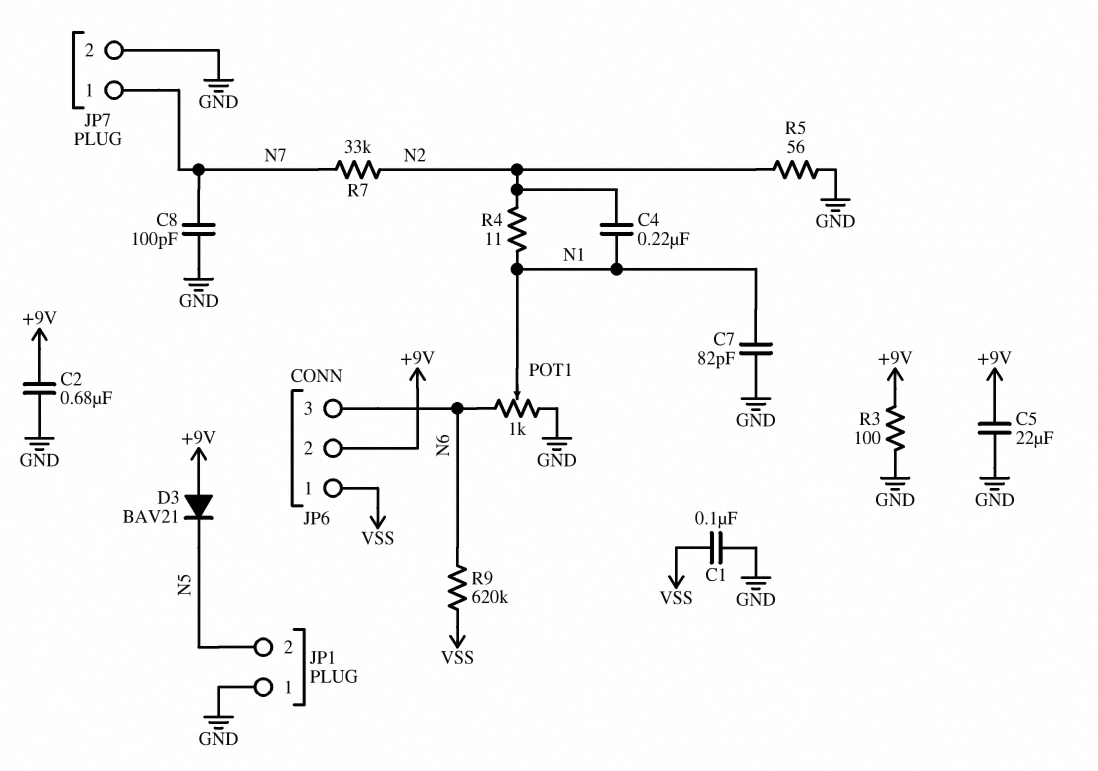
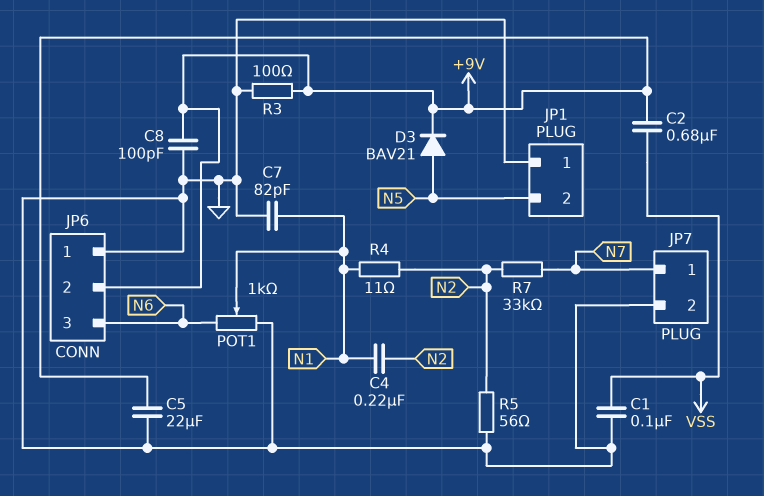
C2: 680nF (+9V, GND) -> 680nF (+9V, VSS)
C8: 100pF (GND, N7) -> 100pF (+9V, GND)
D3: diode BAV21 (A +9V, K N5) -> diode BAV21 (A N5, K +9V)
JP6 pin 1: VSS -> GND
R9: 620k (N6, VSS) -> none

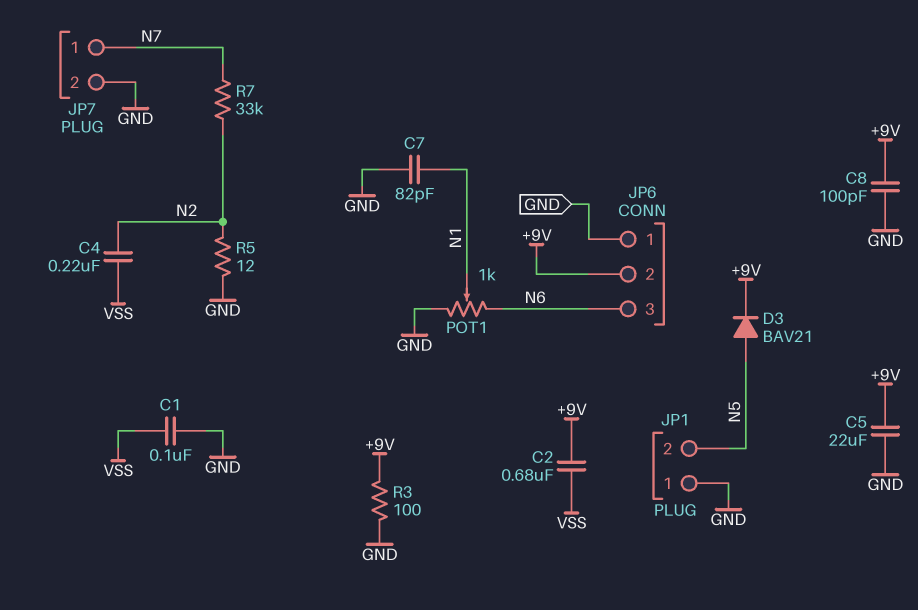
C4: 220nF (N1, N2) -> 220nF (N2, VSS)
R4: 11 (N1, N2) -> none
R5: 56 (GND, N2) -> 12 (GND, N2)

